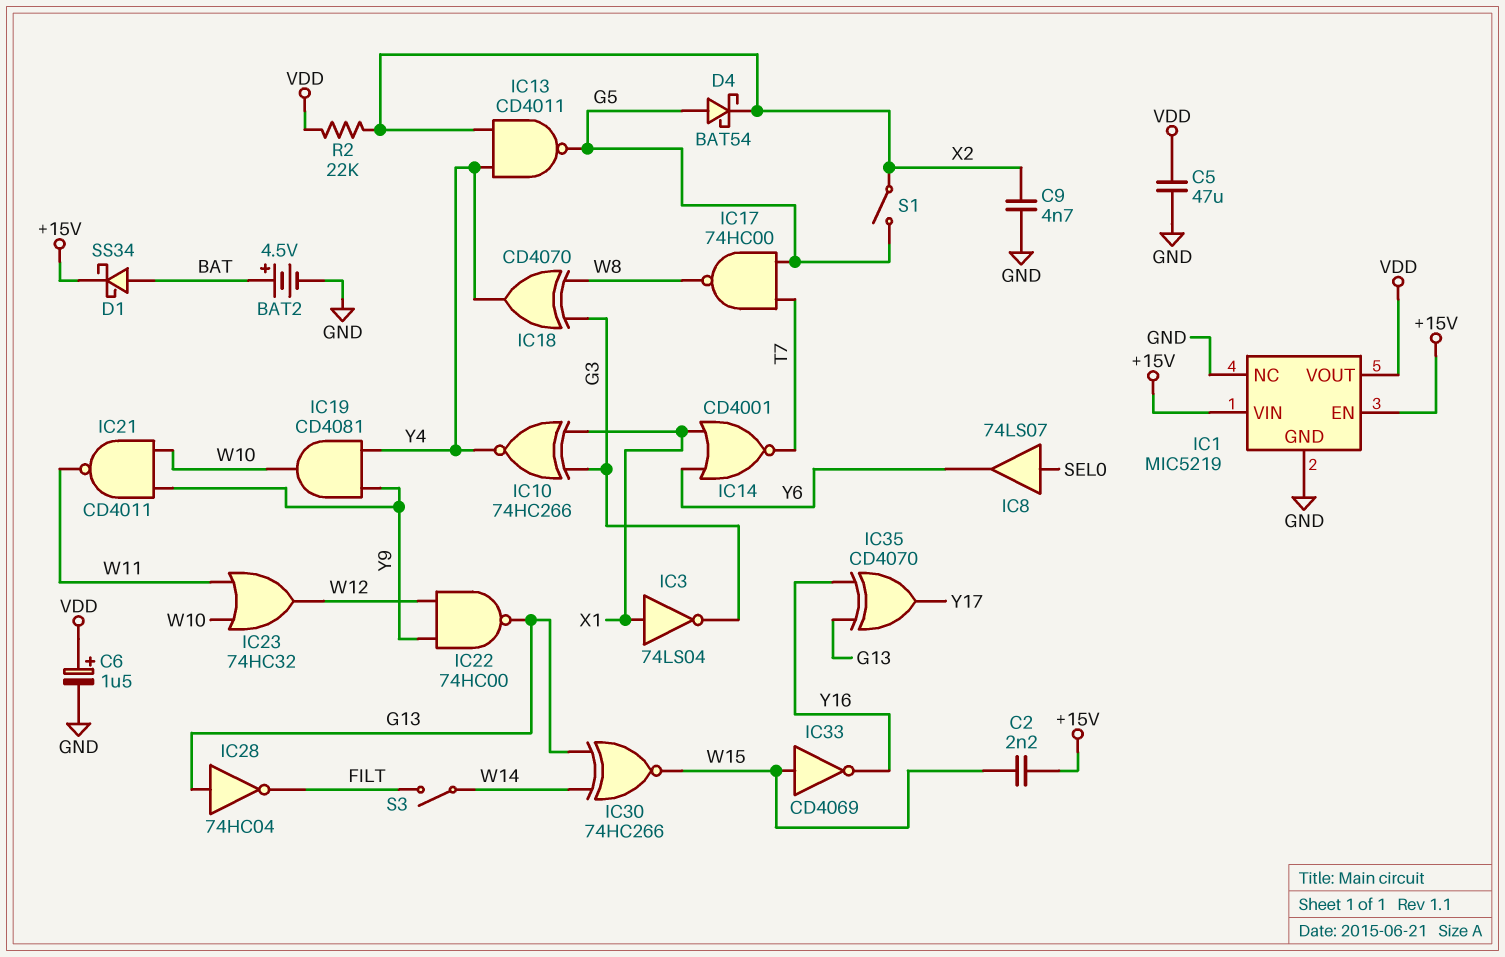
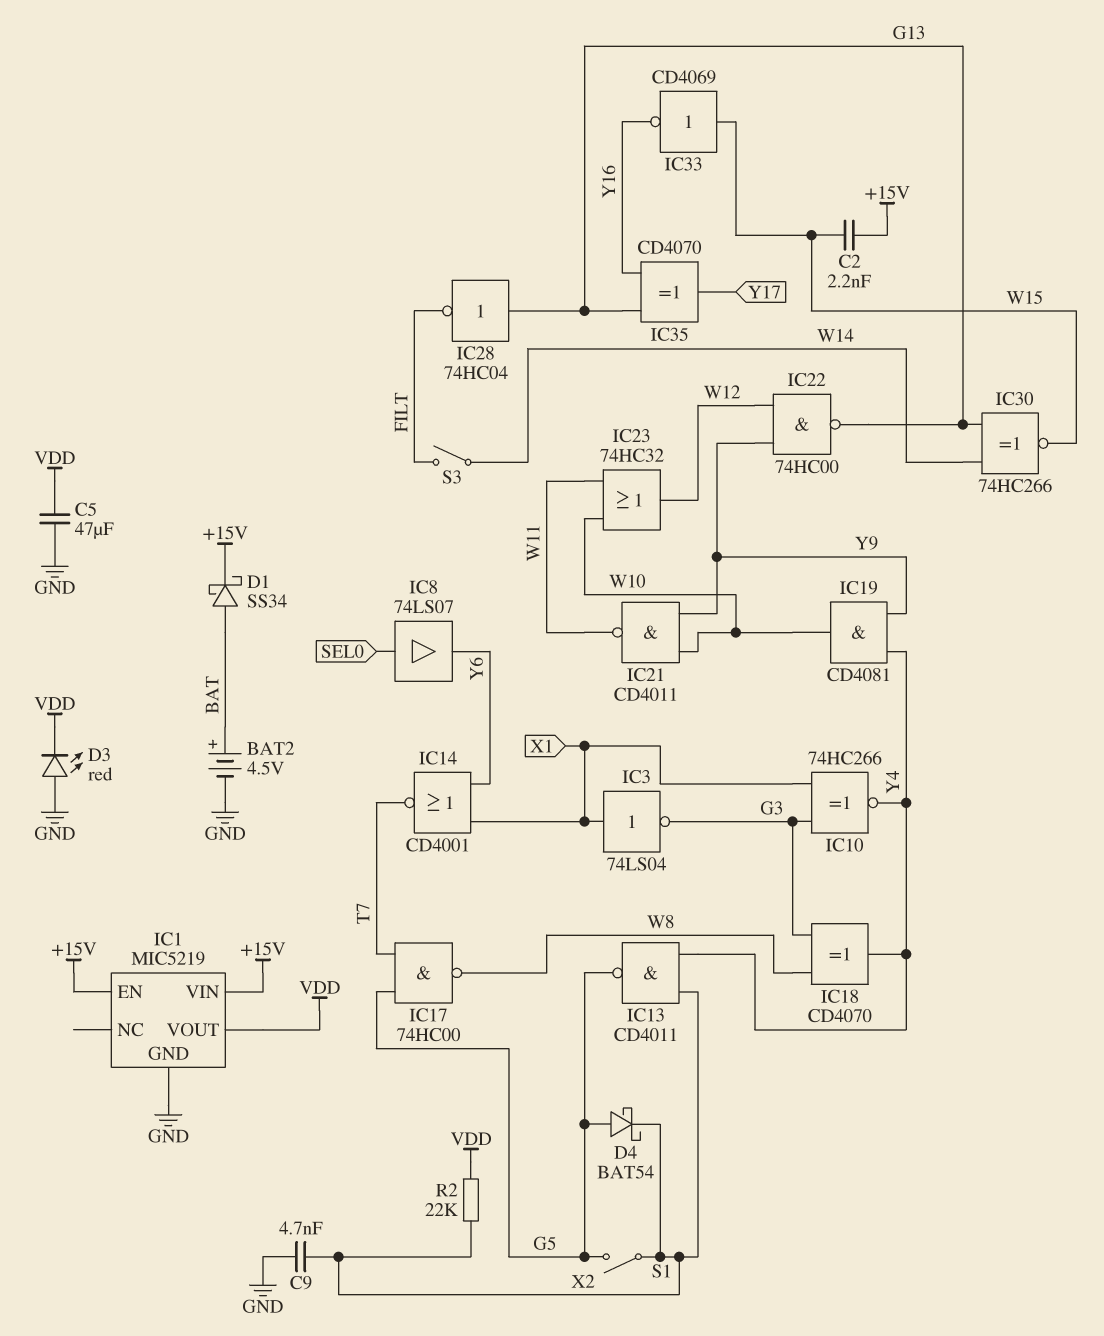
C6: 1.5uF (plus VDD, minus GND) -> none
D3: none -> LED red (A GND, K VDD)
IC1 pin NC: GND -> none

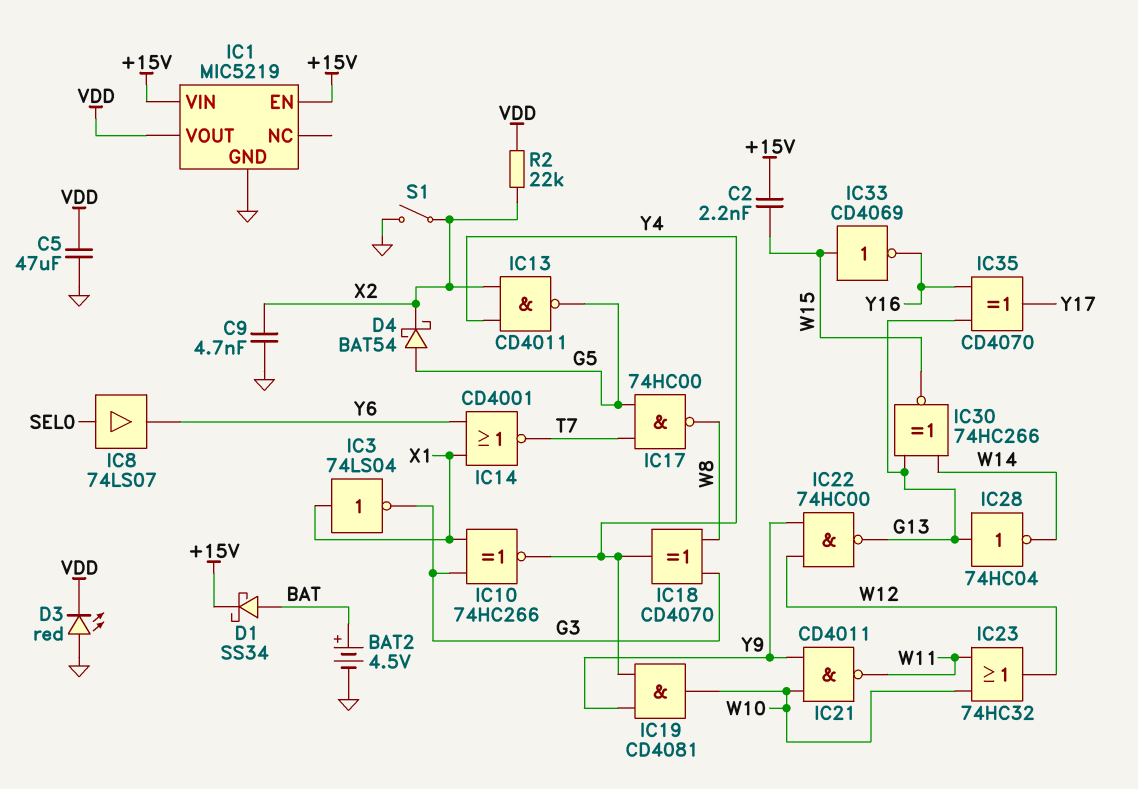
IC28: NOT 74HC04 (in G13, out FILT) -> NOT 74HC04 (in G13, out W14)
S1: switch (G5, X2) -> switch (GND, X2)
S3: switch (FILT, W14) -> none

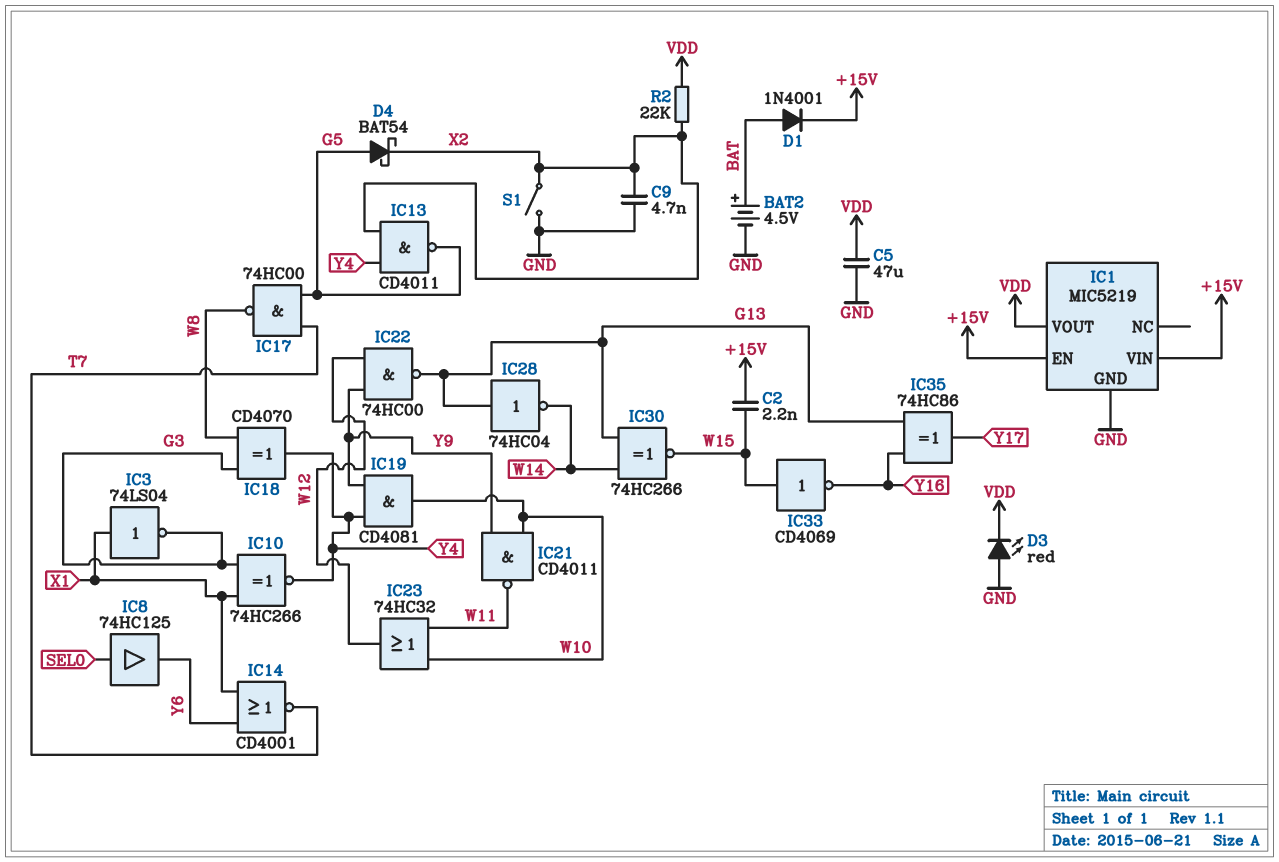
D1: schottky SS34 (A BAT, K +15V) -> diode 1N4001 (A BAT, K +15V)
IC8: buffer 74LS07 (in SEL0, out Y6) -> buffer 74HC125 (in SEL0, out Y6)
IC35: XOR CD4070 (in G13, in Y16, out Y17) -> XOR 74HC86 (in G13, in Y16, out Y17)

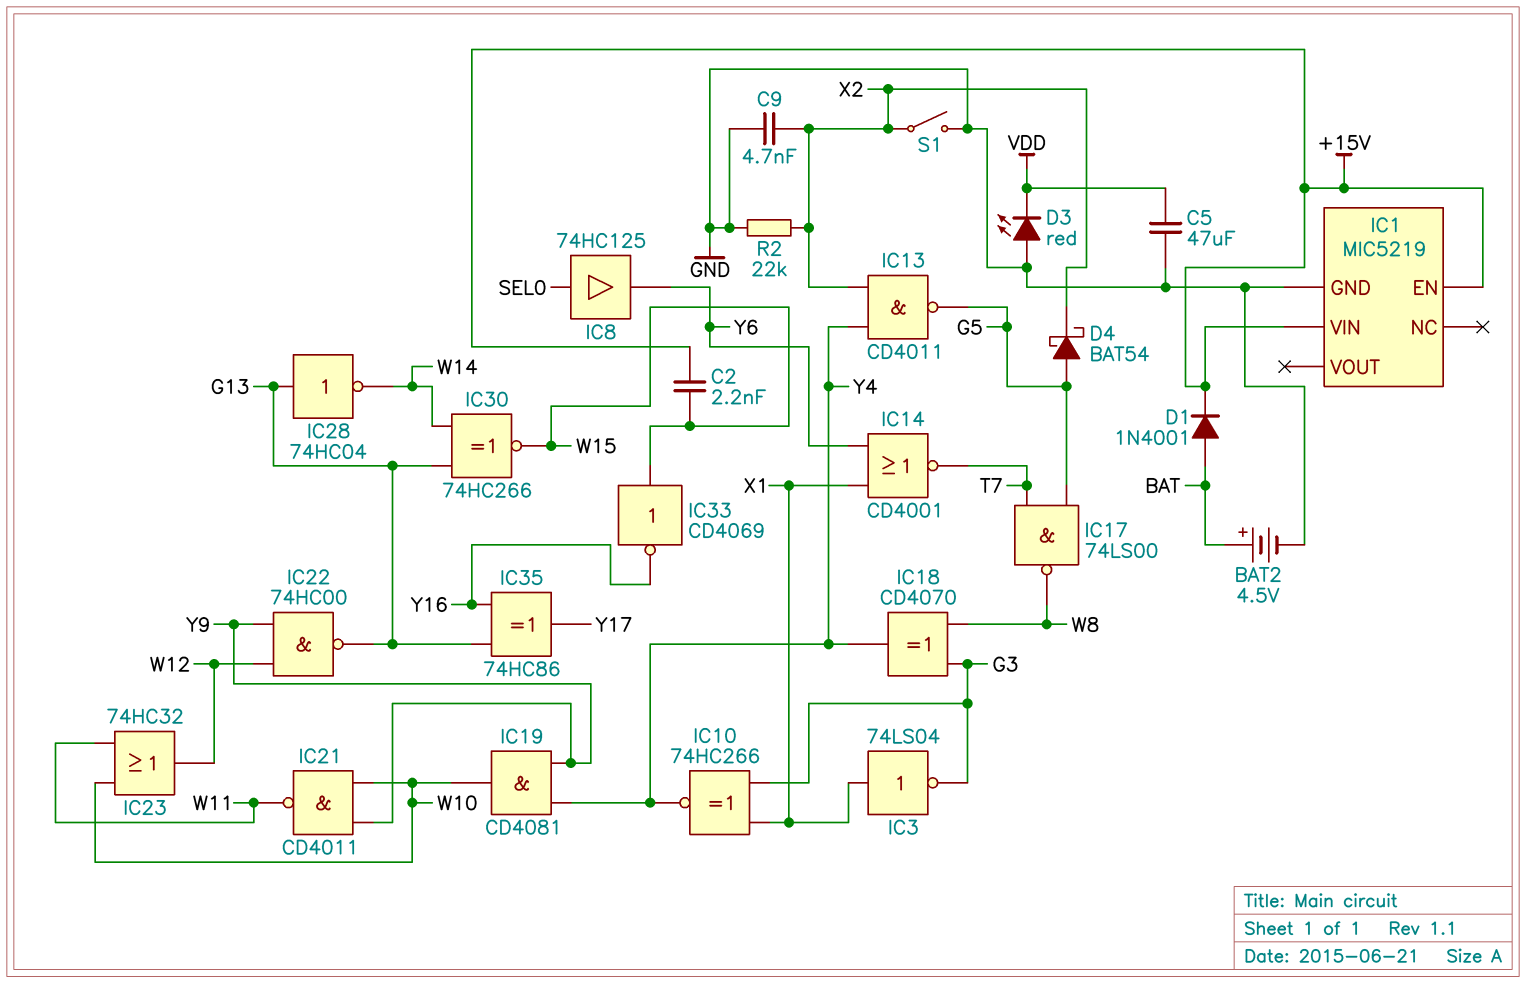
IC1 pin VOUT: VDD -> none
IC17: NAND 74HC00 (in G5, in T7, out W8) -> NAND 74LS00 (in G5, in T7, out W8)
R2: 22k (VDD, X2) -> 22k (GND, X2)

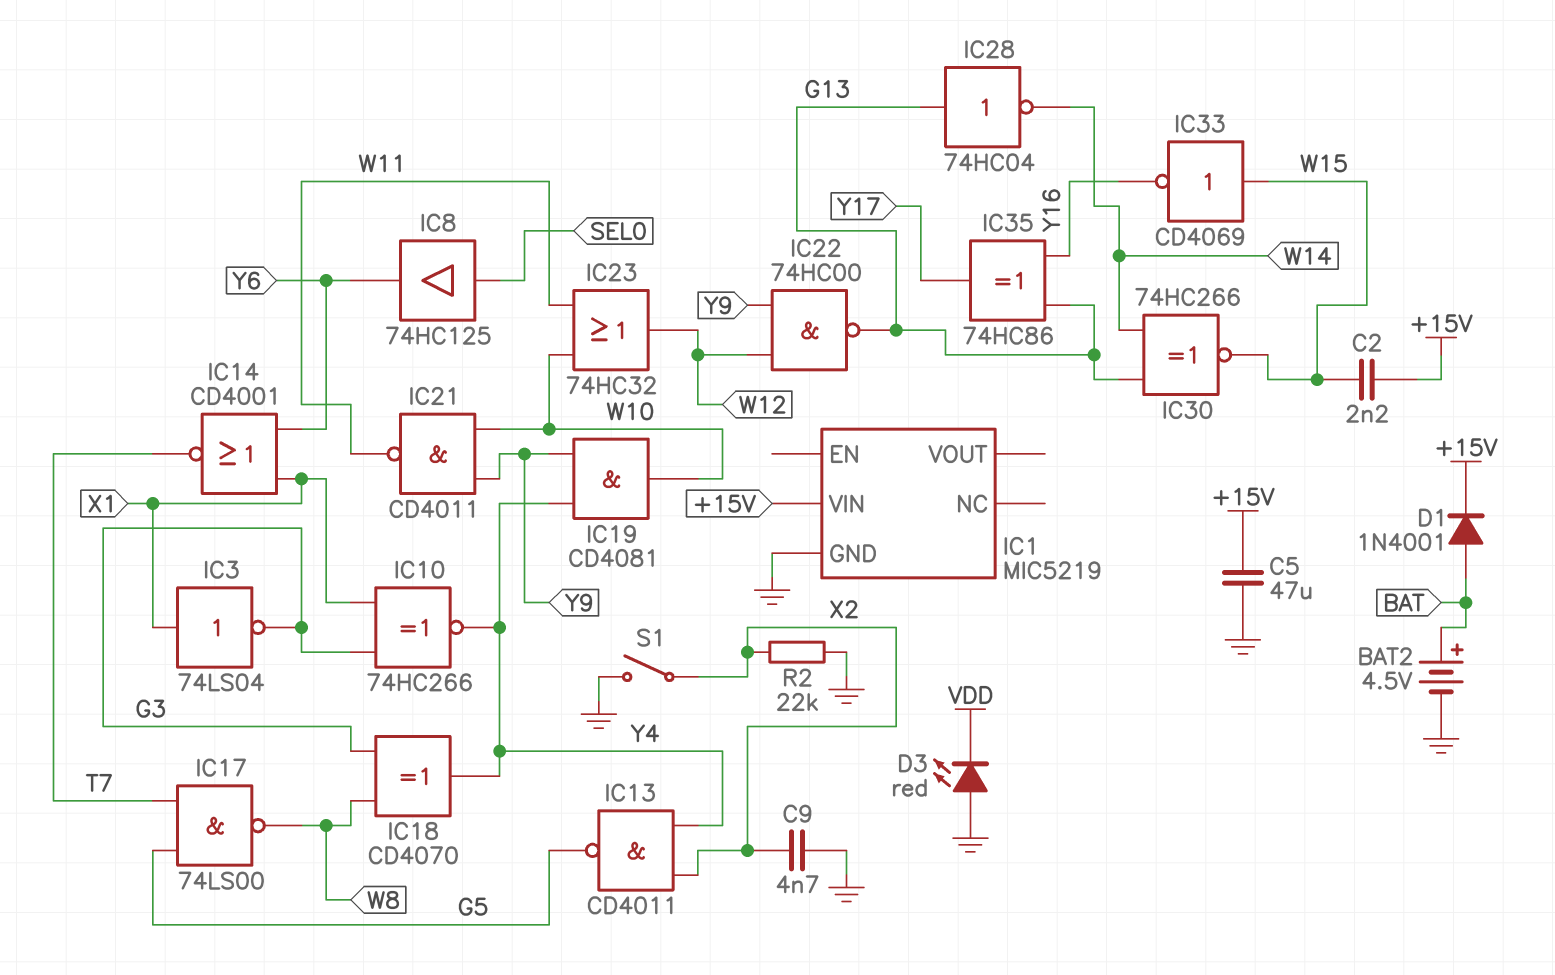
C5: 47uF (GND, VDD) -> 47uF (+15V, GND)
D4: schottky BAT54 (A G5, K X2) -> none
IC1 pin EN: +15V -> none

